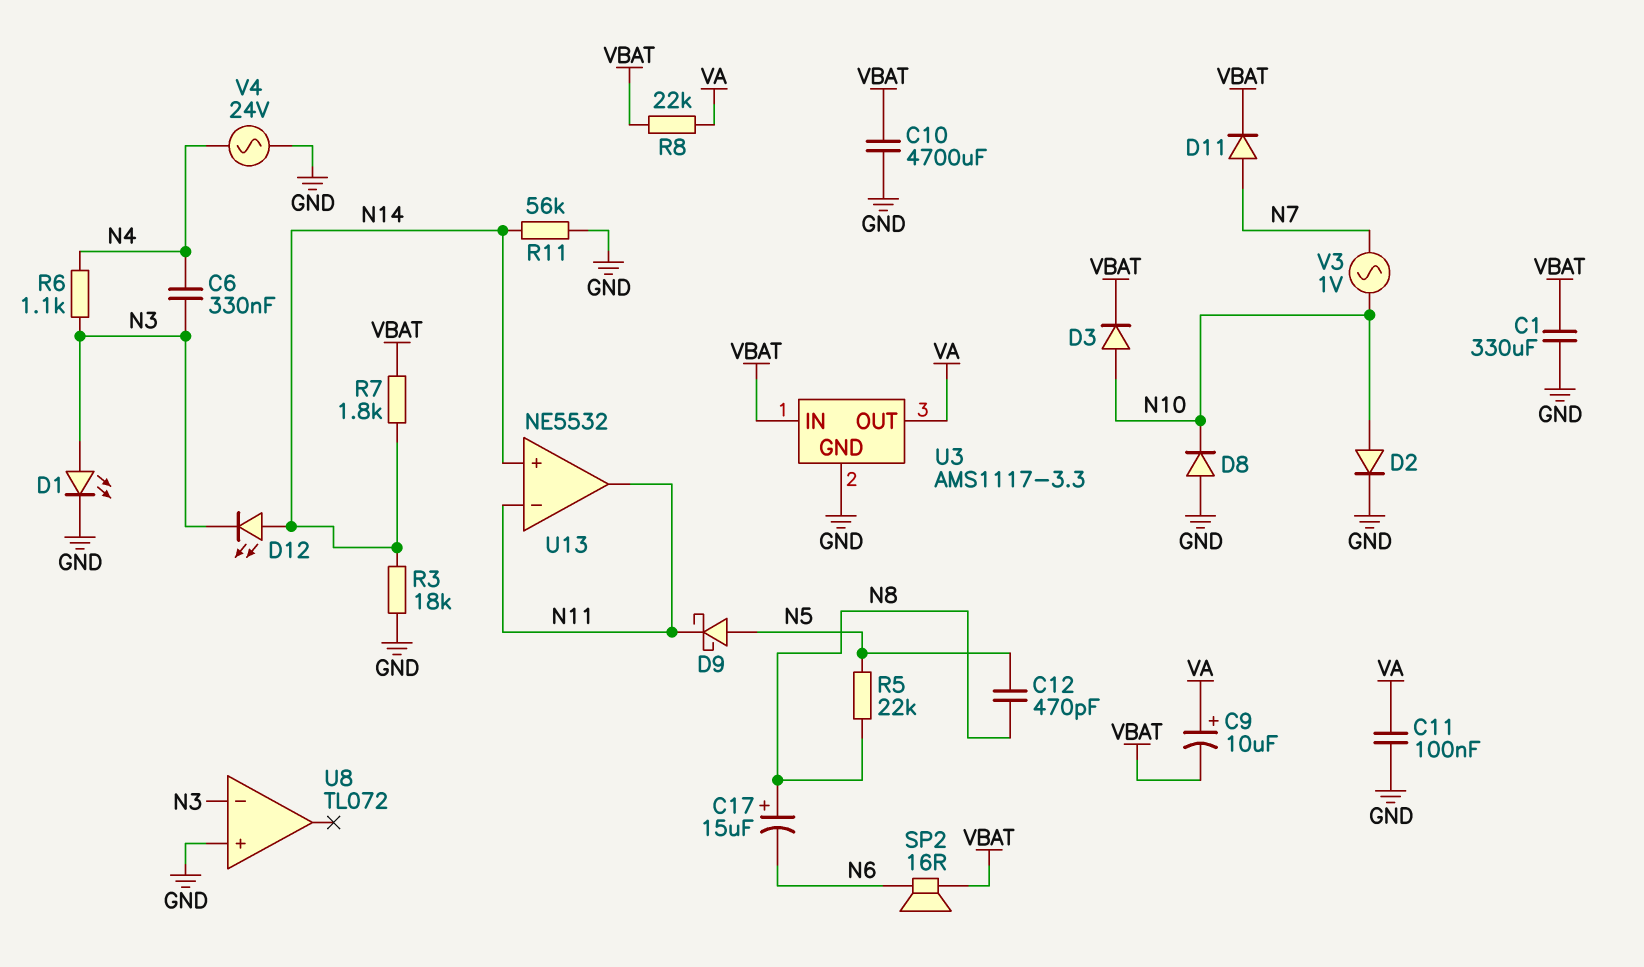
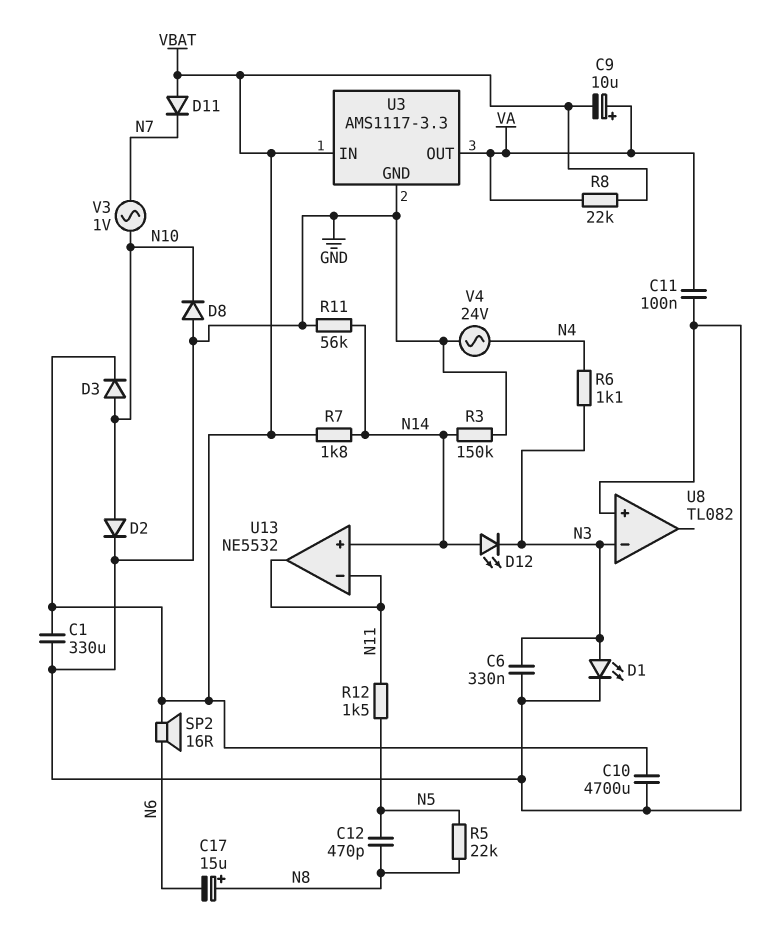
C6: 330nF (N3, N4) -> 330nF (GND, N3)
D9: schottky (A N5, K N11) -> none
D11: diode (A N7, K VBAT) -> diode (A VBAT, K N7)
R3: 18k (GND, N14) -> 150k (GND, N14)
R12: none -> 1.5k (N5, N11)
U8: TL072 -> TL082

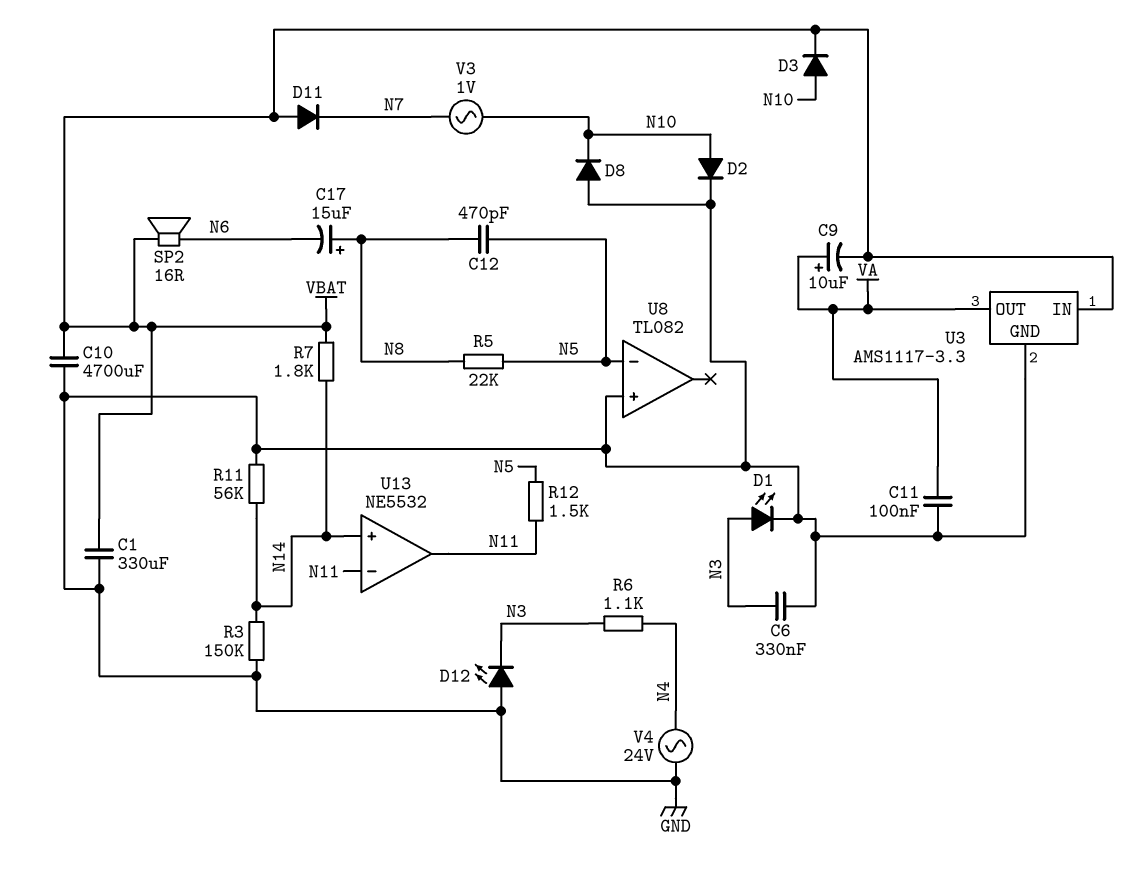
D12: LED (A N14, K N3) -> LED (A GND, K N3)
R8: 22k (VA, VBAT) -> none
U8 pin in-: N3 -> N5

